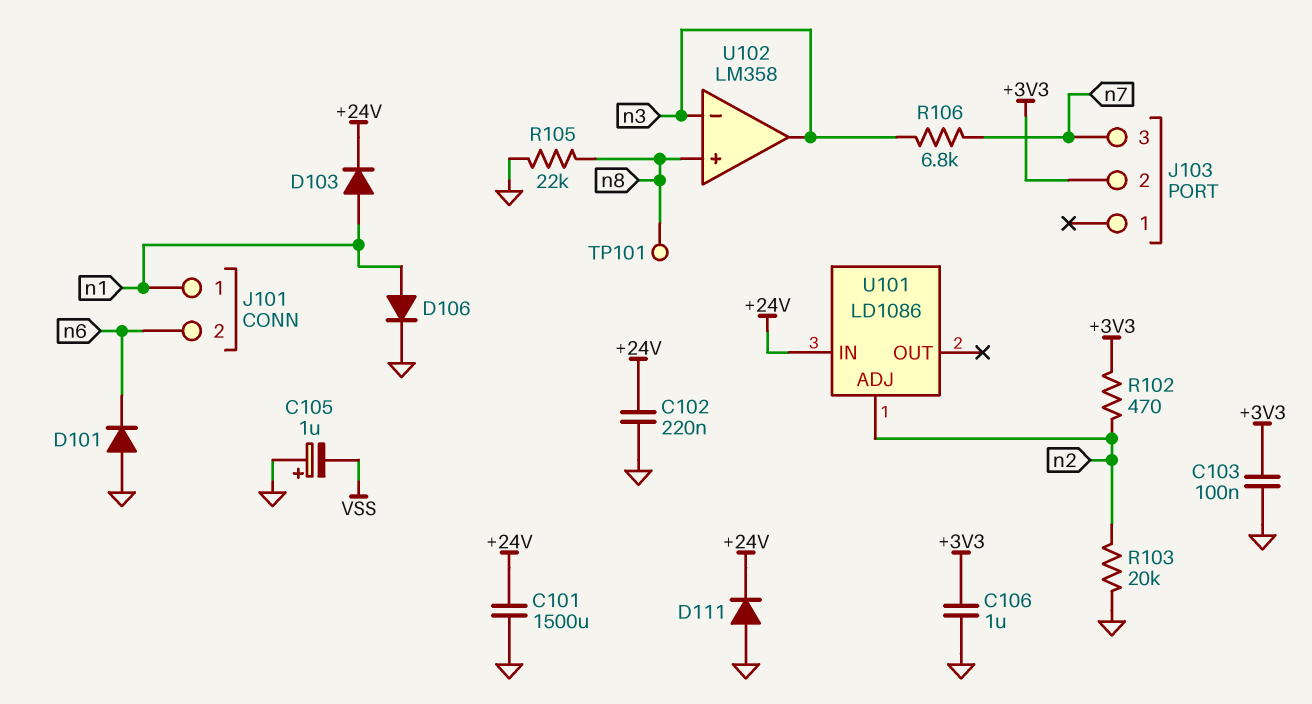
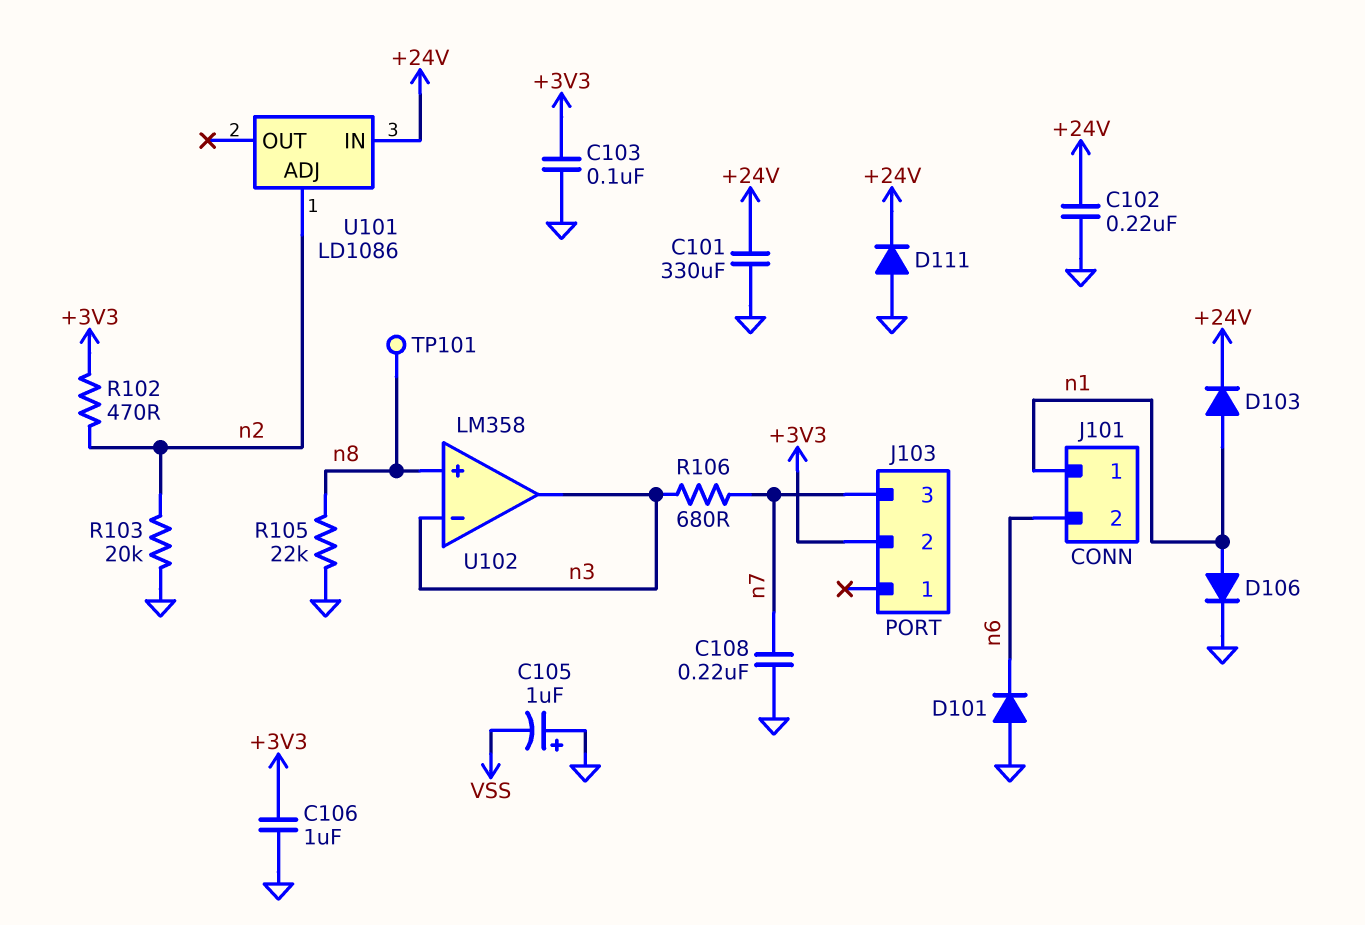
C101: 1500uF (+24V, GND) -> 330uF (+24V, GND)
C108: none -> 220nF (GND, n7)
R106: 6.8k (n3, n7) -> 680 (n3, n7)

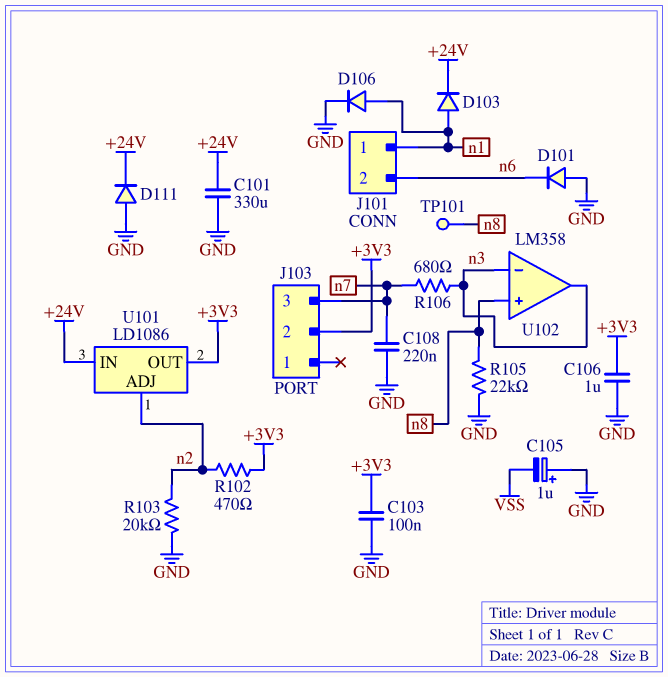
C102: 220nF (+24V, GND) -> none
U101 pin OUT: none -> +3V3

